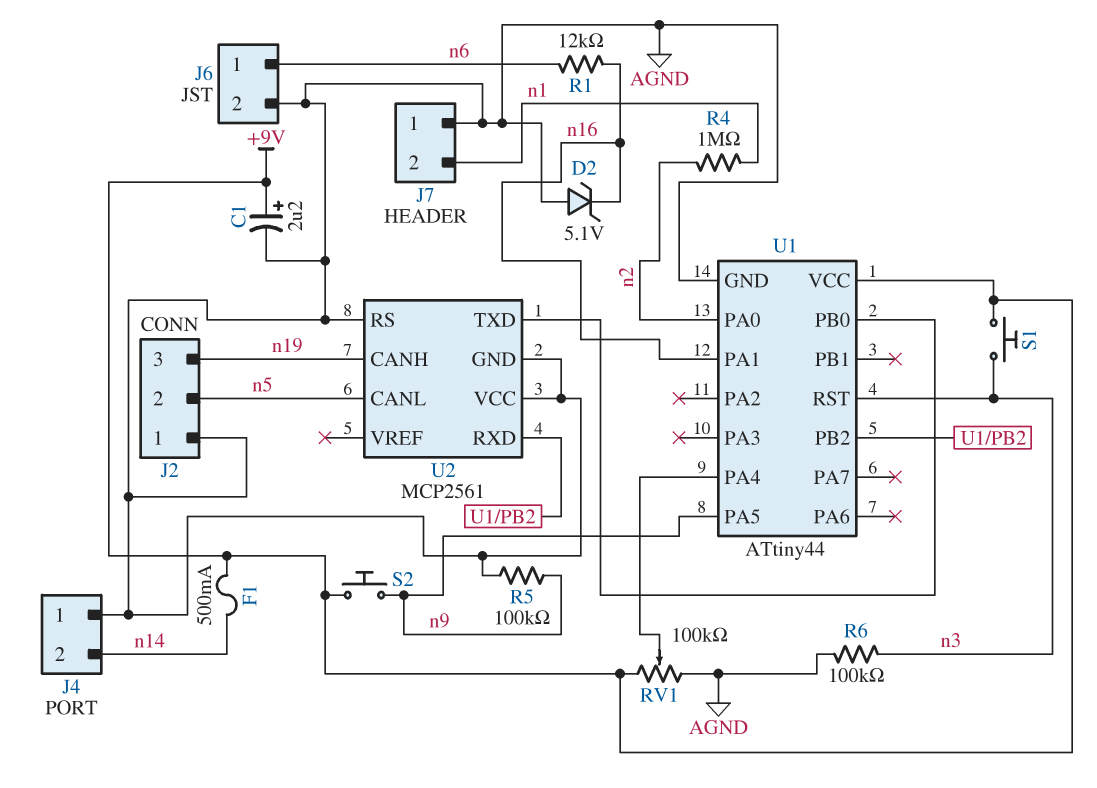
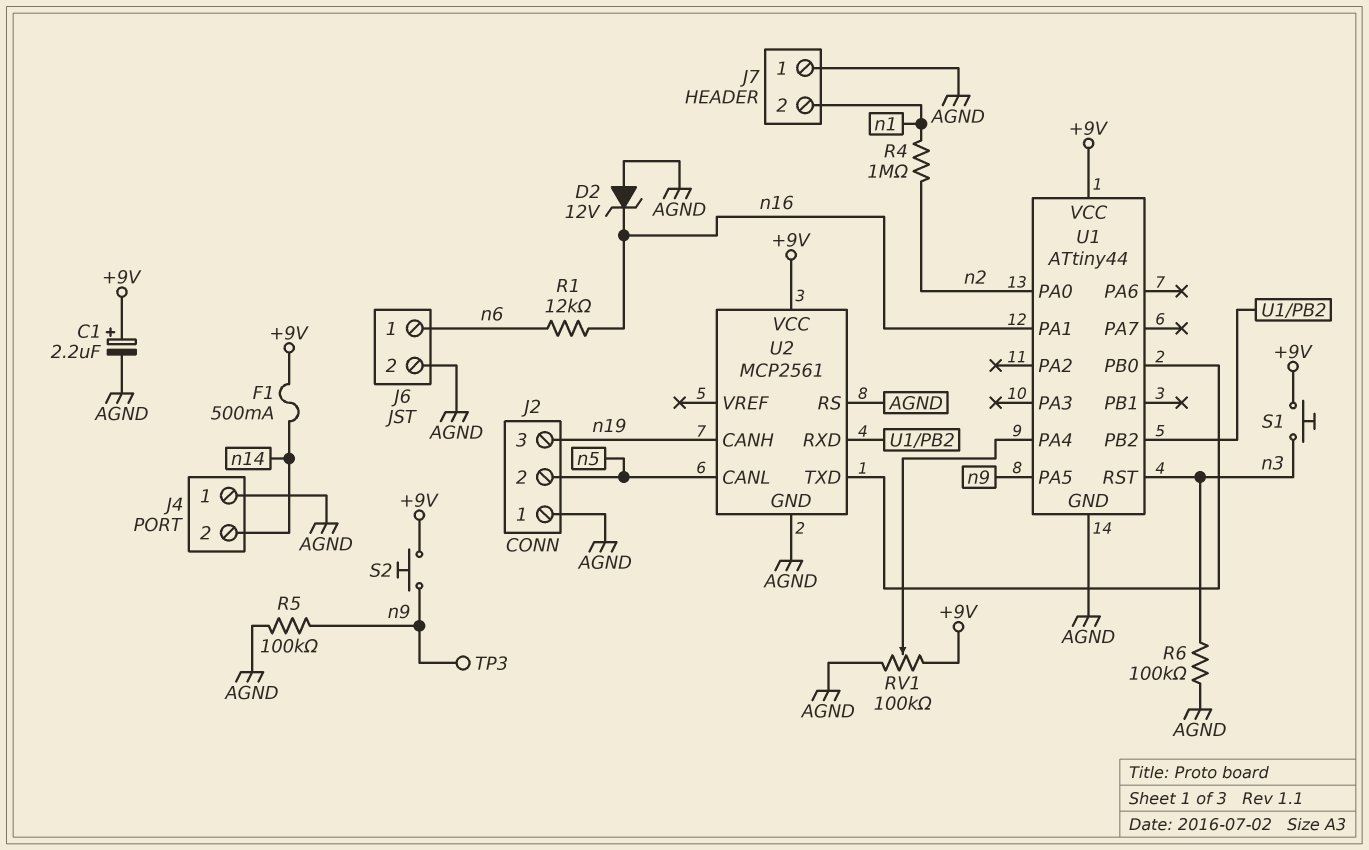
D2: zener 5.1V (A AGND, K n16) -> zener 12V (A AGND, K n16)
TP3: none -> test point (n9)
U2 pin VCC: AGND -> +9V

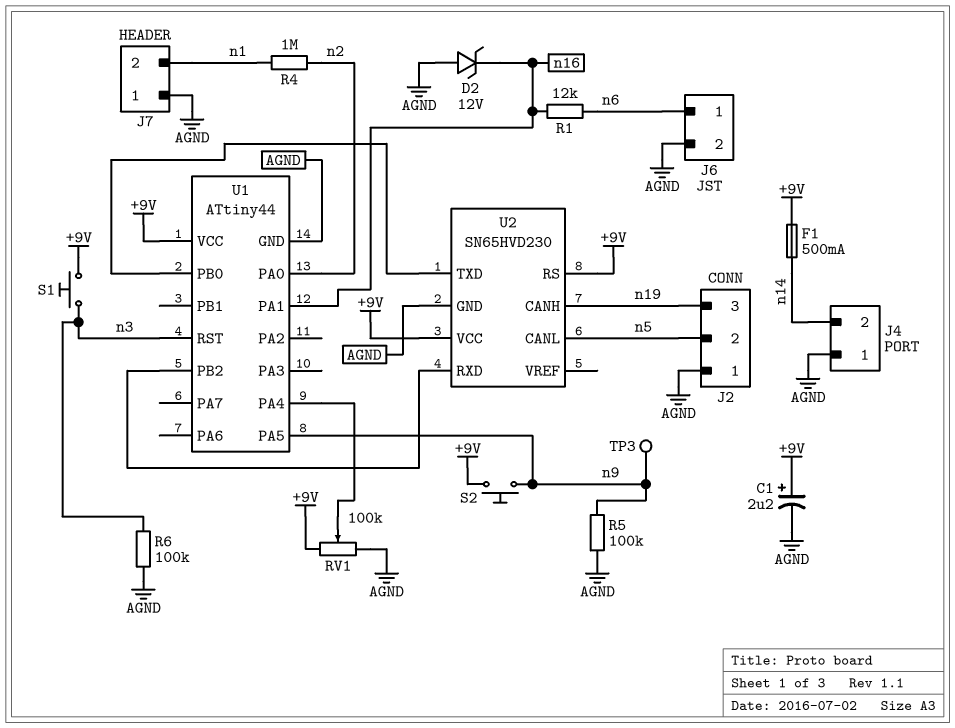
U2: MCP2561 -> SN65HVD230
U2 pin RS: AGND -> +9V

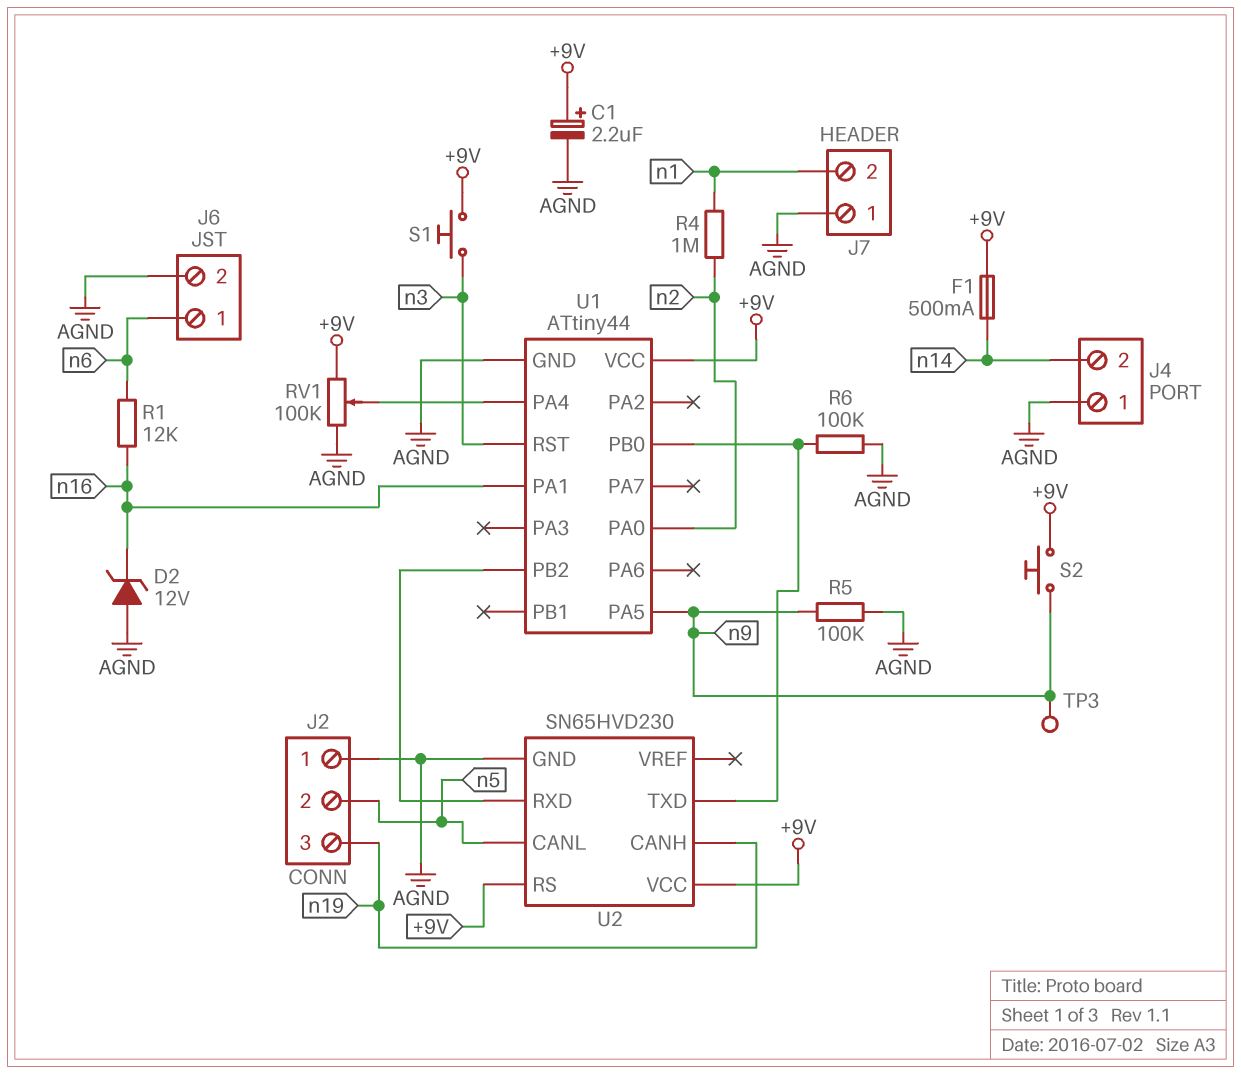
R6: 100k (AGND, n3) -> 100k (AGND, U1/PB0)

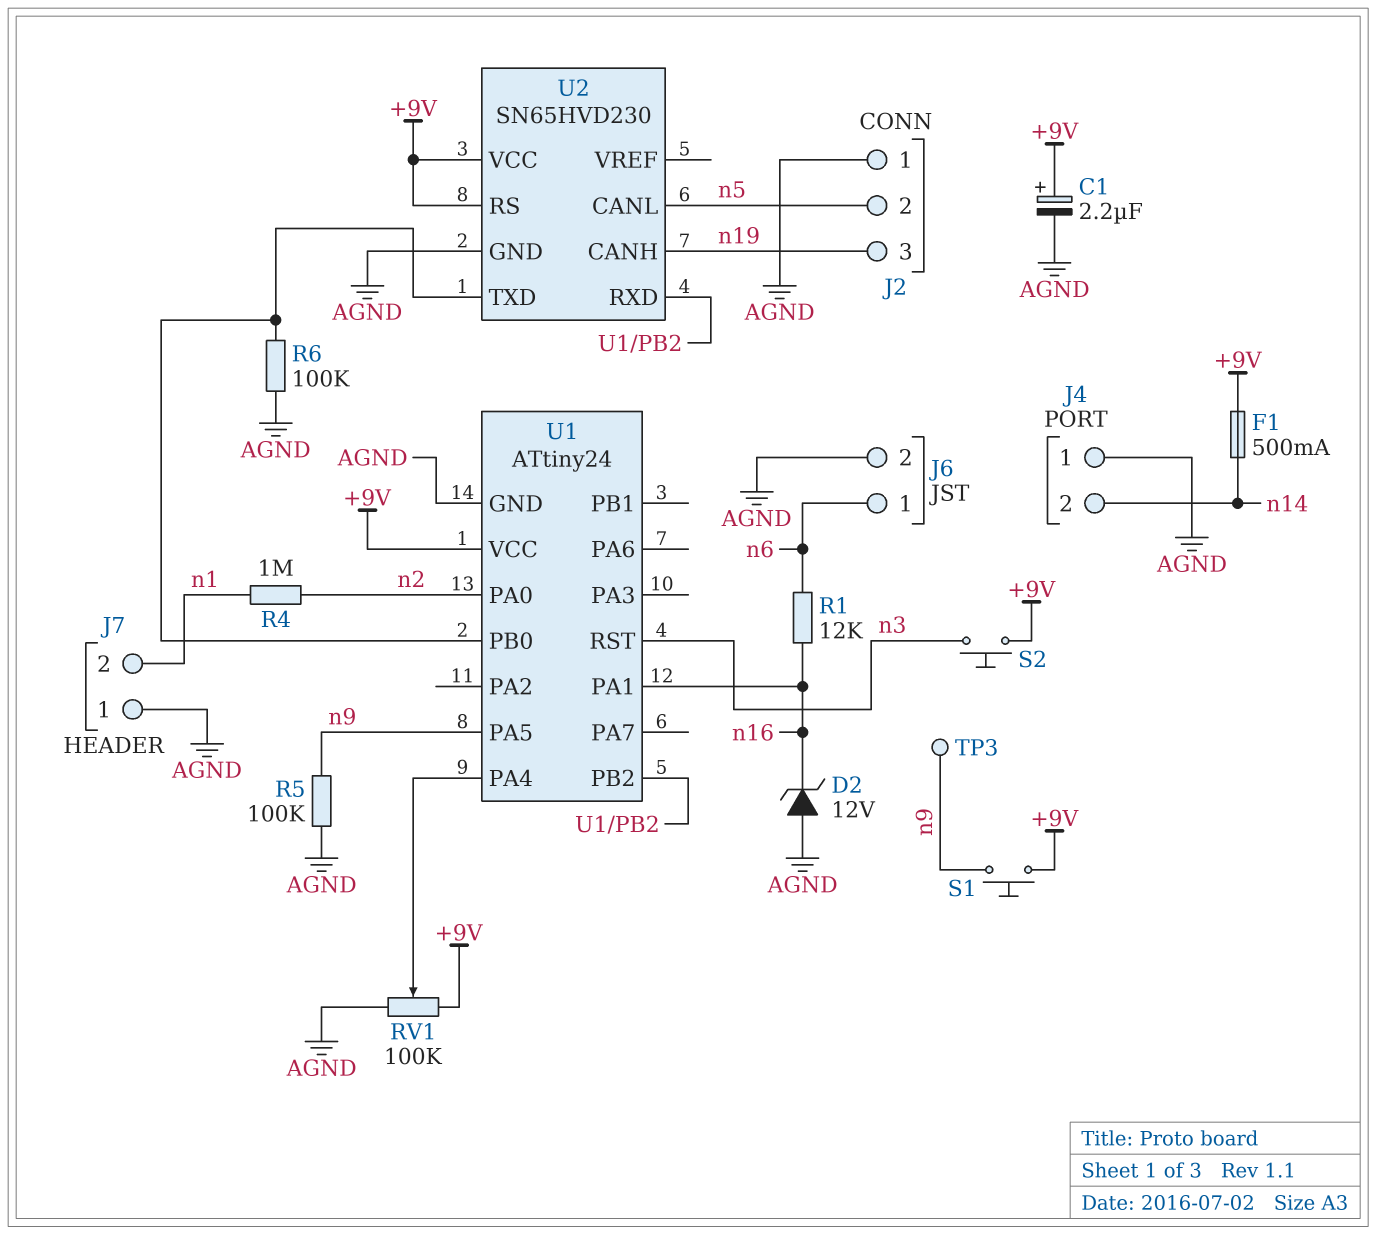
S1: button (+9V, n3) -> button (+9V, n9)
S2: button (+9V, n9) -> button (+9V, n3)
U1: ATtiny44 -> ATtiny24

